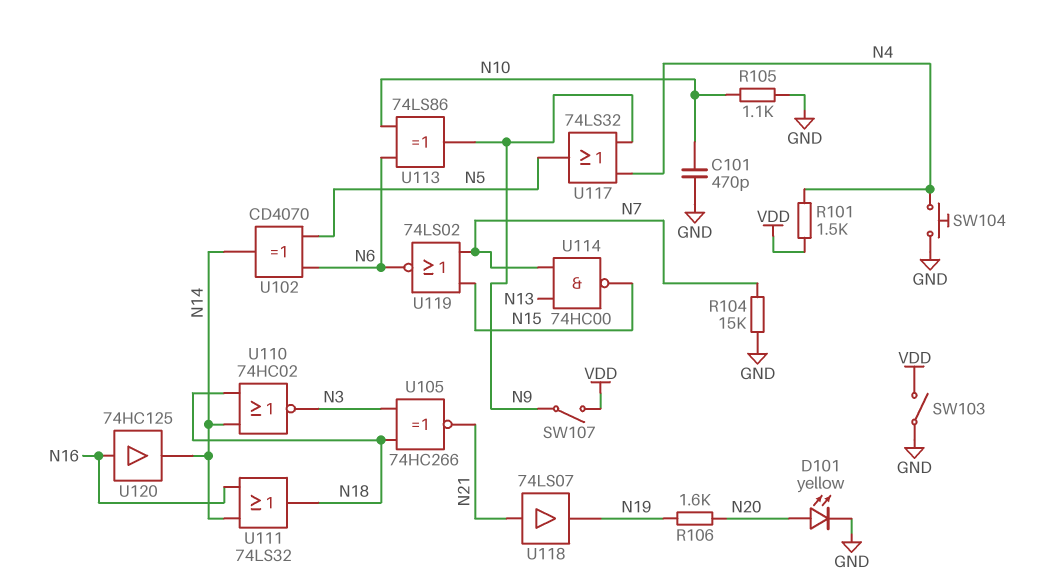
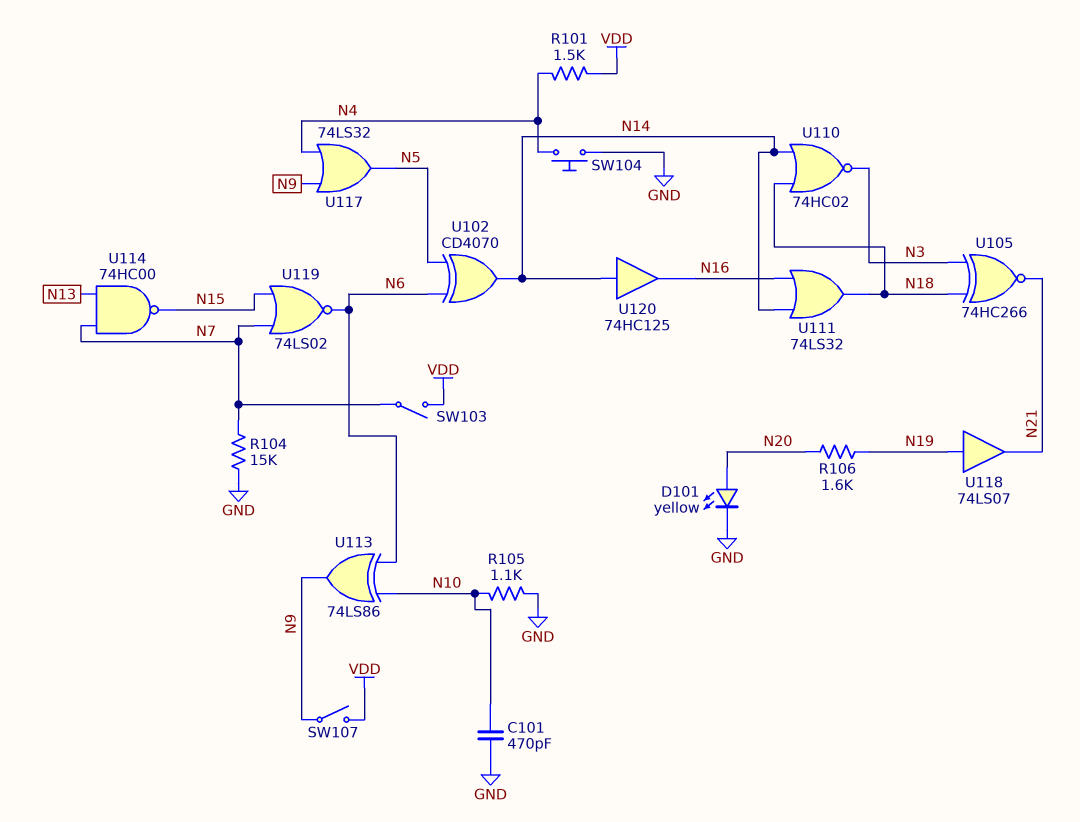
SW103: switch (GND, VDD) -> switch (N7, VDD)
U118: buffer 74LS07 (in N21, out N19) -> buffer 74LS07 (in N19, out N21)
U120: buffer 74HC125 (in N16, out N14) -> buffer 74HC125 (in N14, out N16)

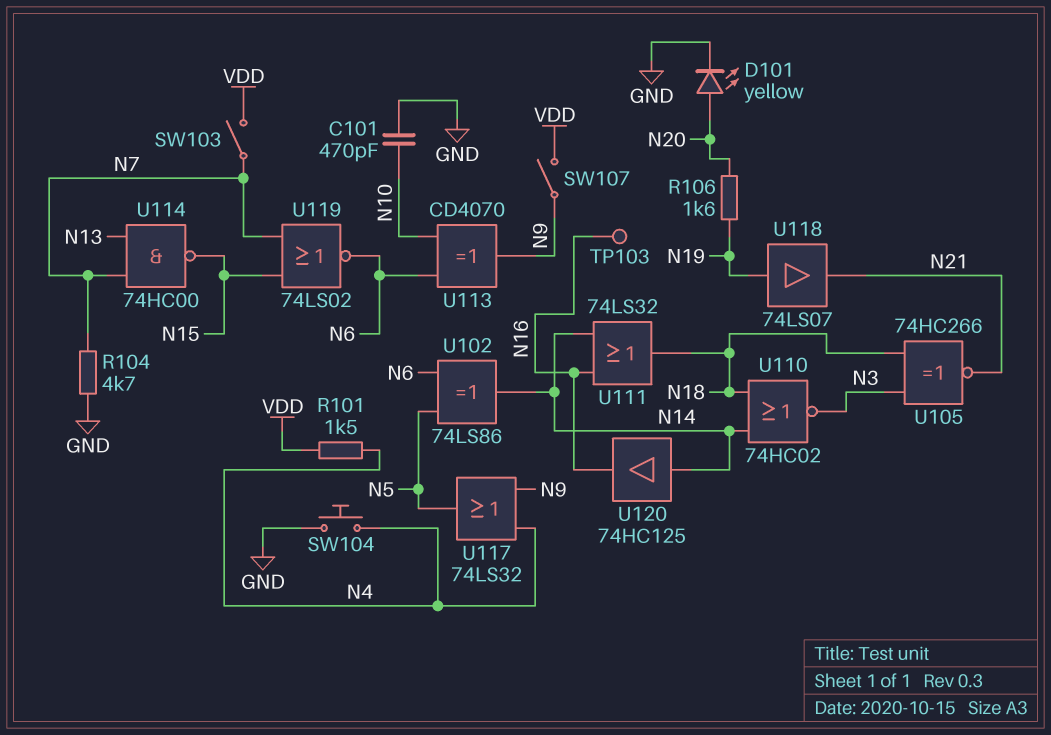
R104: 15k (GND, N7) -> 4.7k (GND, N7)
R105: 1.1k (GND, N10) -> none
TP103: none -> test point (N16)
U102: XOR CD4070 (in N5, in N6, out N14) -> XOR 74LS86 (in N5, in N6, out N14)
U113: XOR 74LS86 (in N6, in N10, out N9) -> XOR CD4070 (in N6, in N10, out N9)

